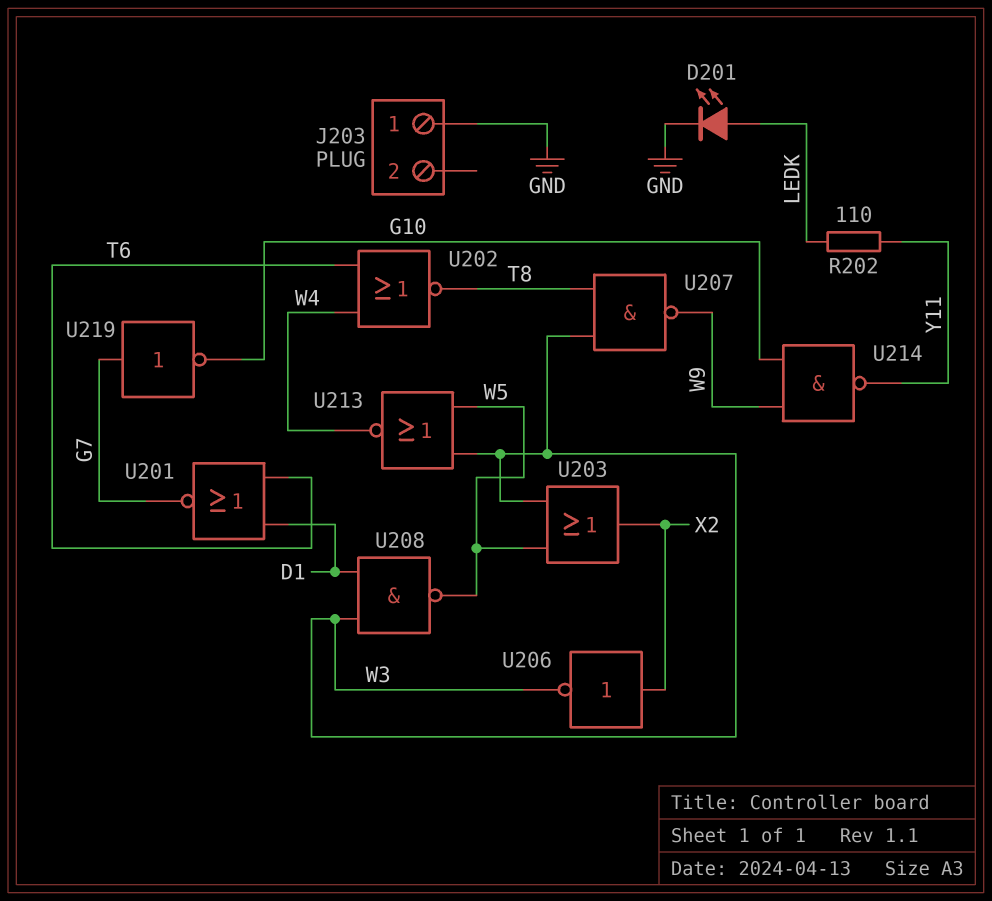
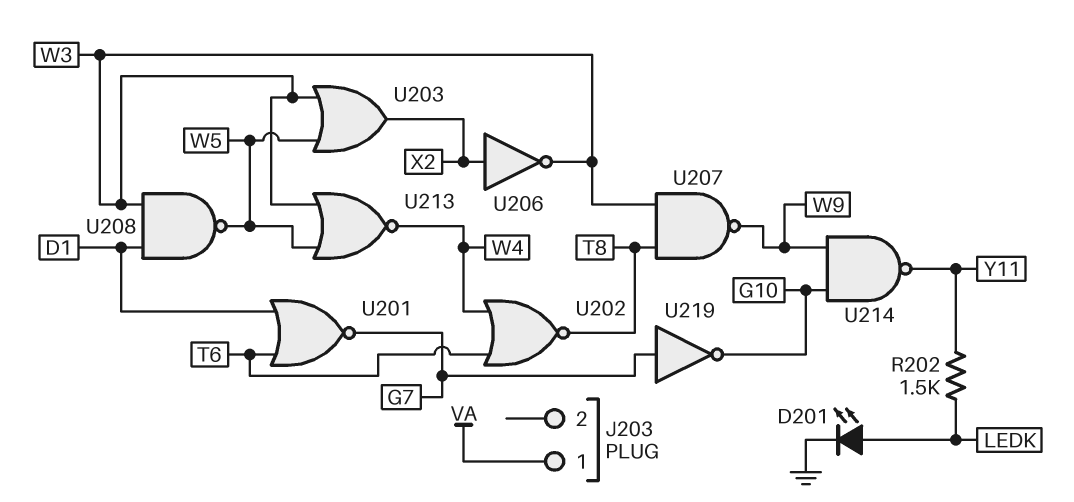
J203 pin 1: GND -> VA
R202: 110 (LEDK, Y11) -> 1.5k (LEDK, Y11)

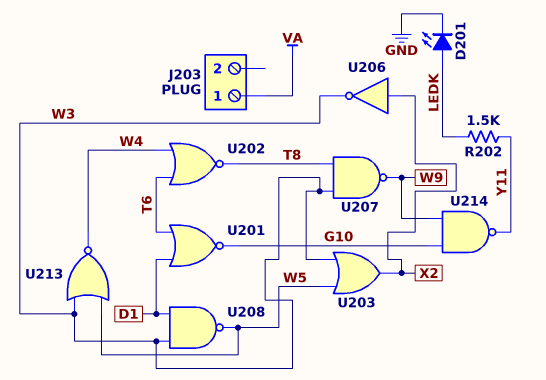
U201: NOR (in D1, in T6, out G7) -> NOR (in D1, in T6, out G10)
U219: NOT (in G7, out G10) -> none

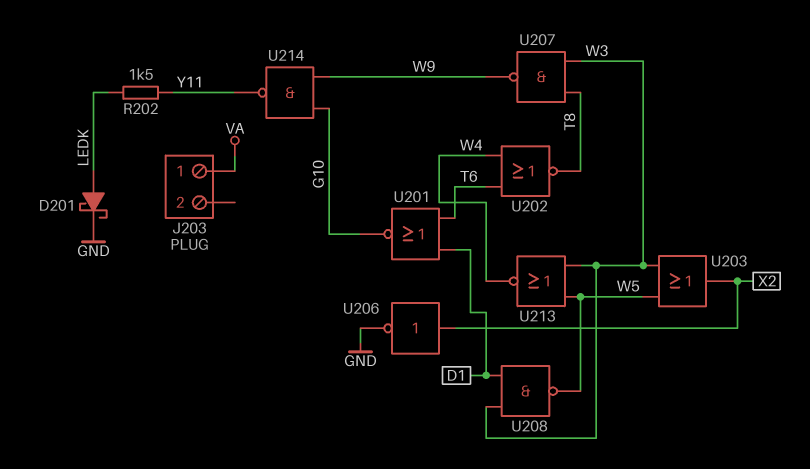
D201: LED (A LEDK, K GND) -> schottky (A LEDK, K GND)
U206: NOT (in X2, out W3) -> NOT (in X2, out GND)

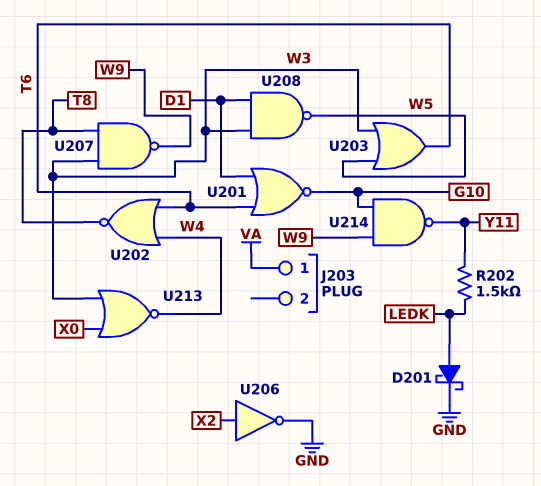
U203: OR (in W3, in W5, out X2) -> OR (in W3, in W5, out T6)
U213: NOR (in W3, in W5, out W4) -> NOR (in W3, in X0, out W4)

